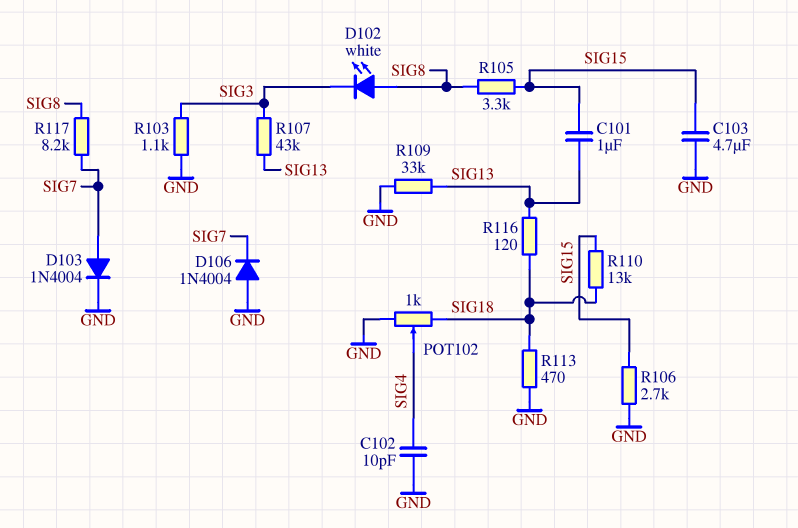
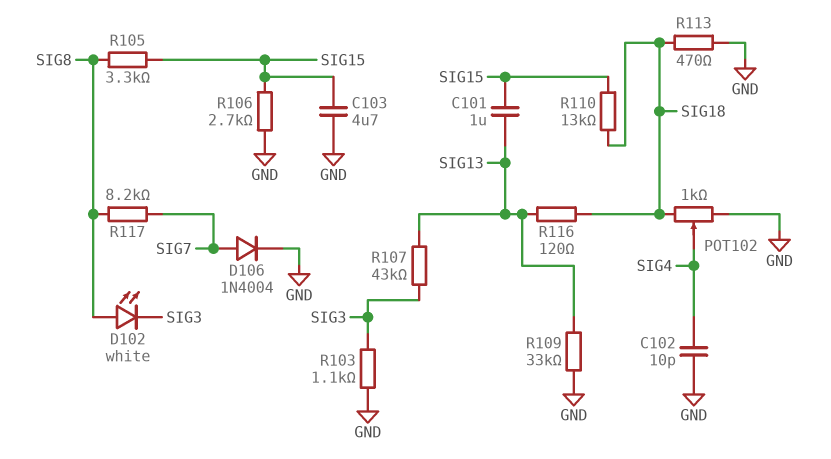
D103: diode 1N4004 (A SIG7, K GND) -> none
D106: diode 1N4004 (A GND, K SIG7) -> diode 1N4004 (A SIG7, K GND)

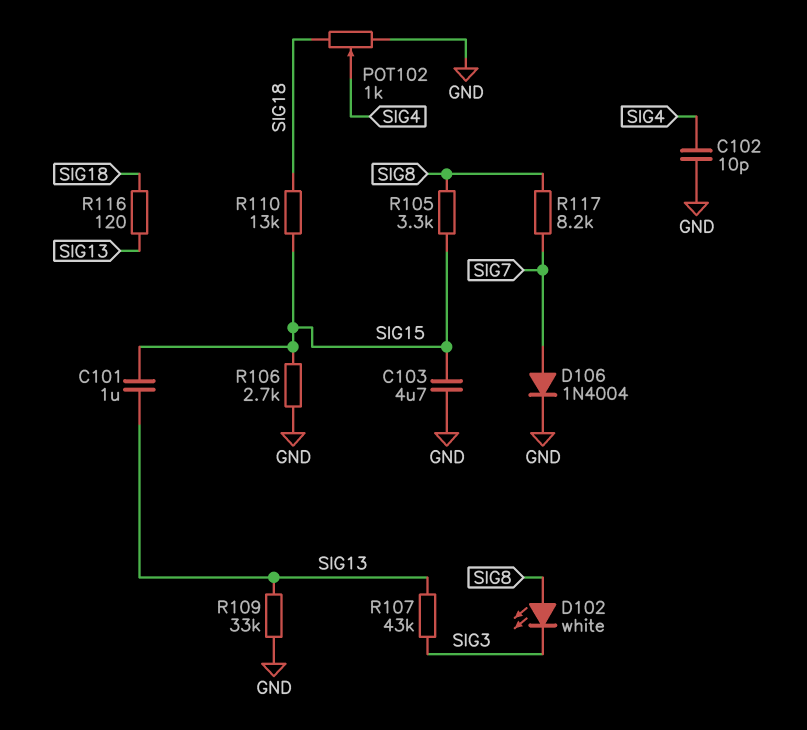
R103: 1.1k (GND, SIG3) -> none
R113: 470 (GND, SIG18) -> none

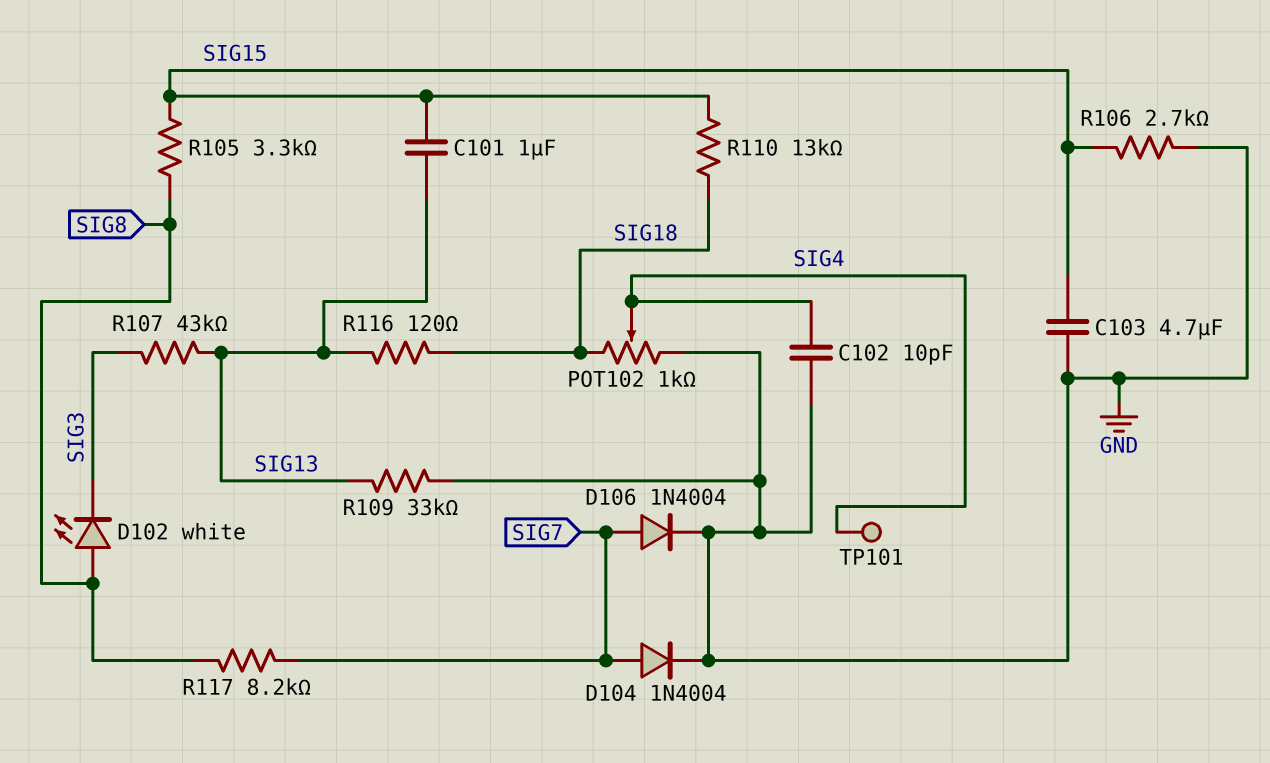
D104: none -> diode 1N4004 (A SIG7, K GND)
TP101: none -> test point (SIG4)

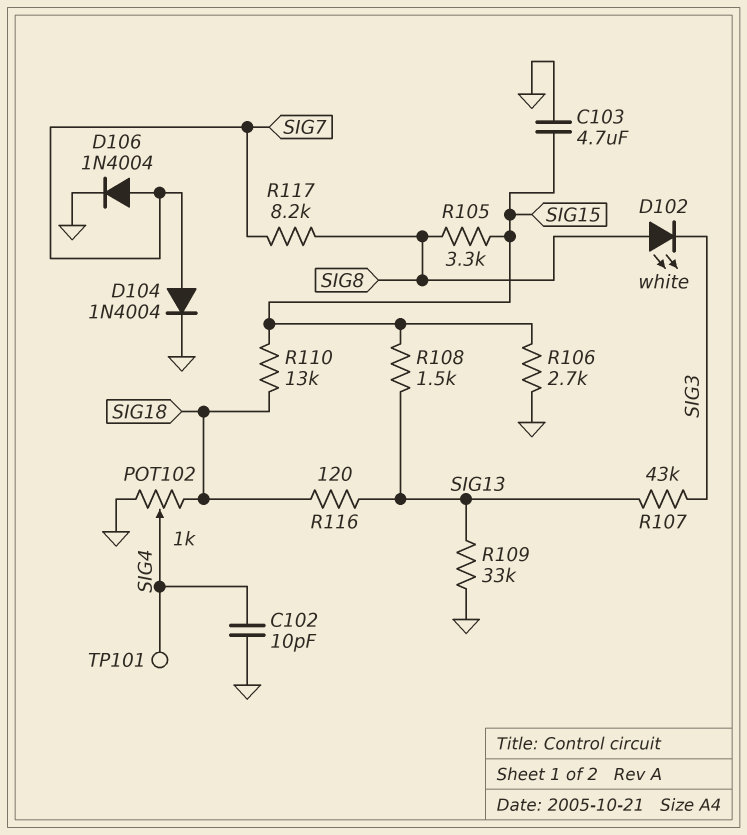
C101: 1uF (SIG13, SIG15) -> none
R108: none -> 1.5k (SIG13, SIG15)

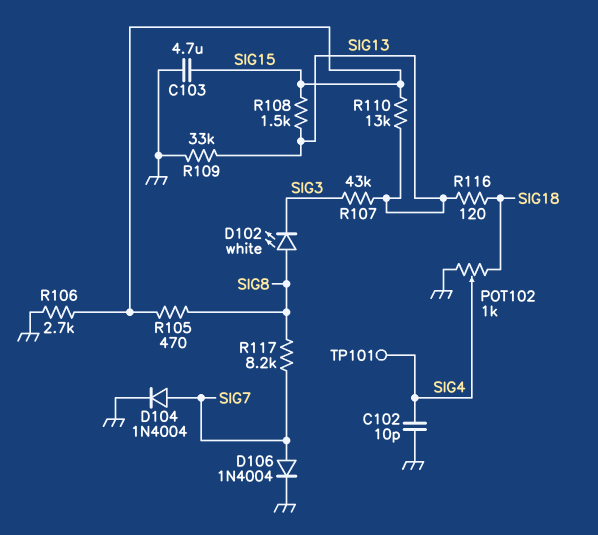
R105: 3.3k (SIG8, SIG15) -> 470 (SIG8, SIG15)
R110: 13k (SIG15, SIG18) -> 13k (SIG13, SIG15)

